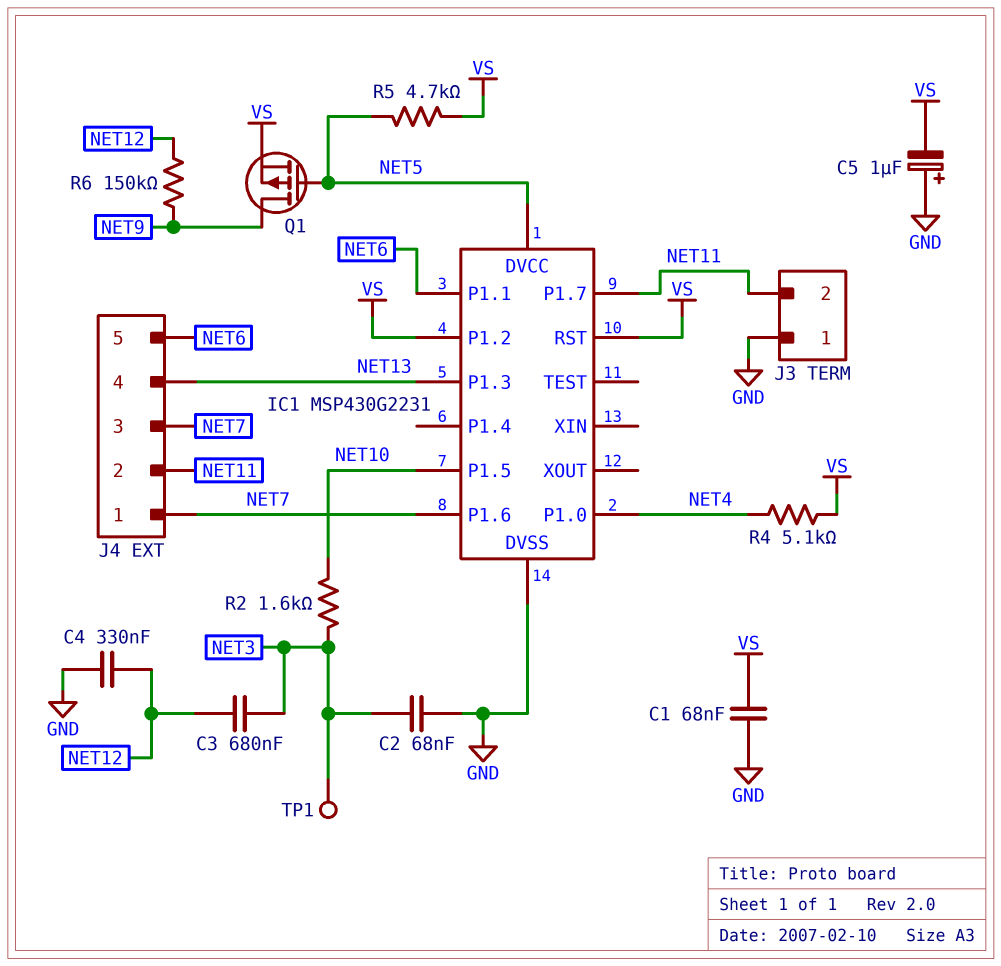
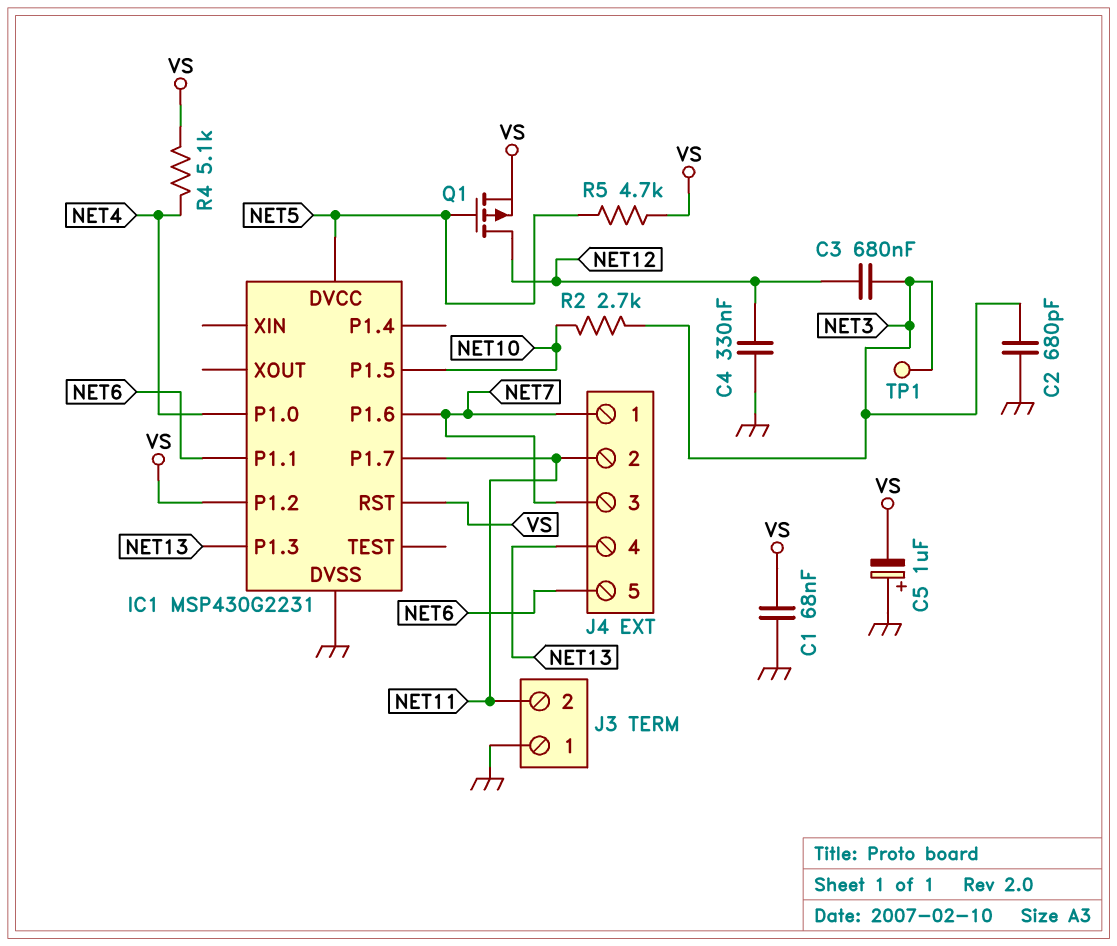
C2: 68nF (GND, NET3) -> 680pF (GND, NET3)
Q1: PMOS (G NET5, D NET9, S VS) -> PMOS (G NET5, D NET12, S VS)
R2: 1.6k (NET3, NET10) -> 2.7k (NET3, NET10)
R6: 150k (NET9, NET12) -> none

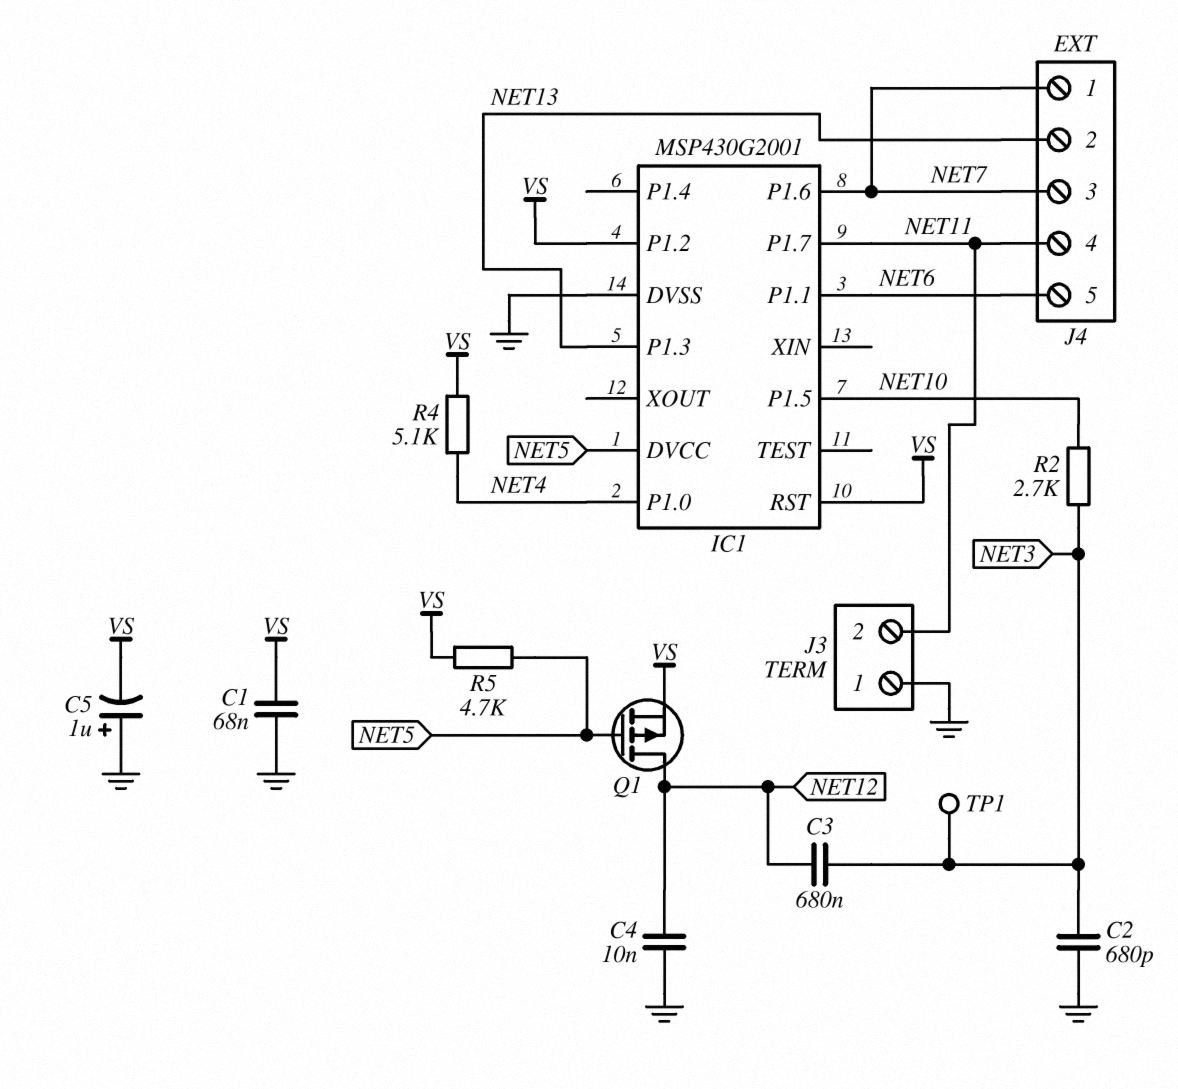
C4: 330nF (GND, NET12) -> 10nF (GND, NET12)
IC1: MSP430G2231 -> MSP430G2001
J4 pin 2: NET11 -> NET13
J4 pin 4: NET13 -> NET11

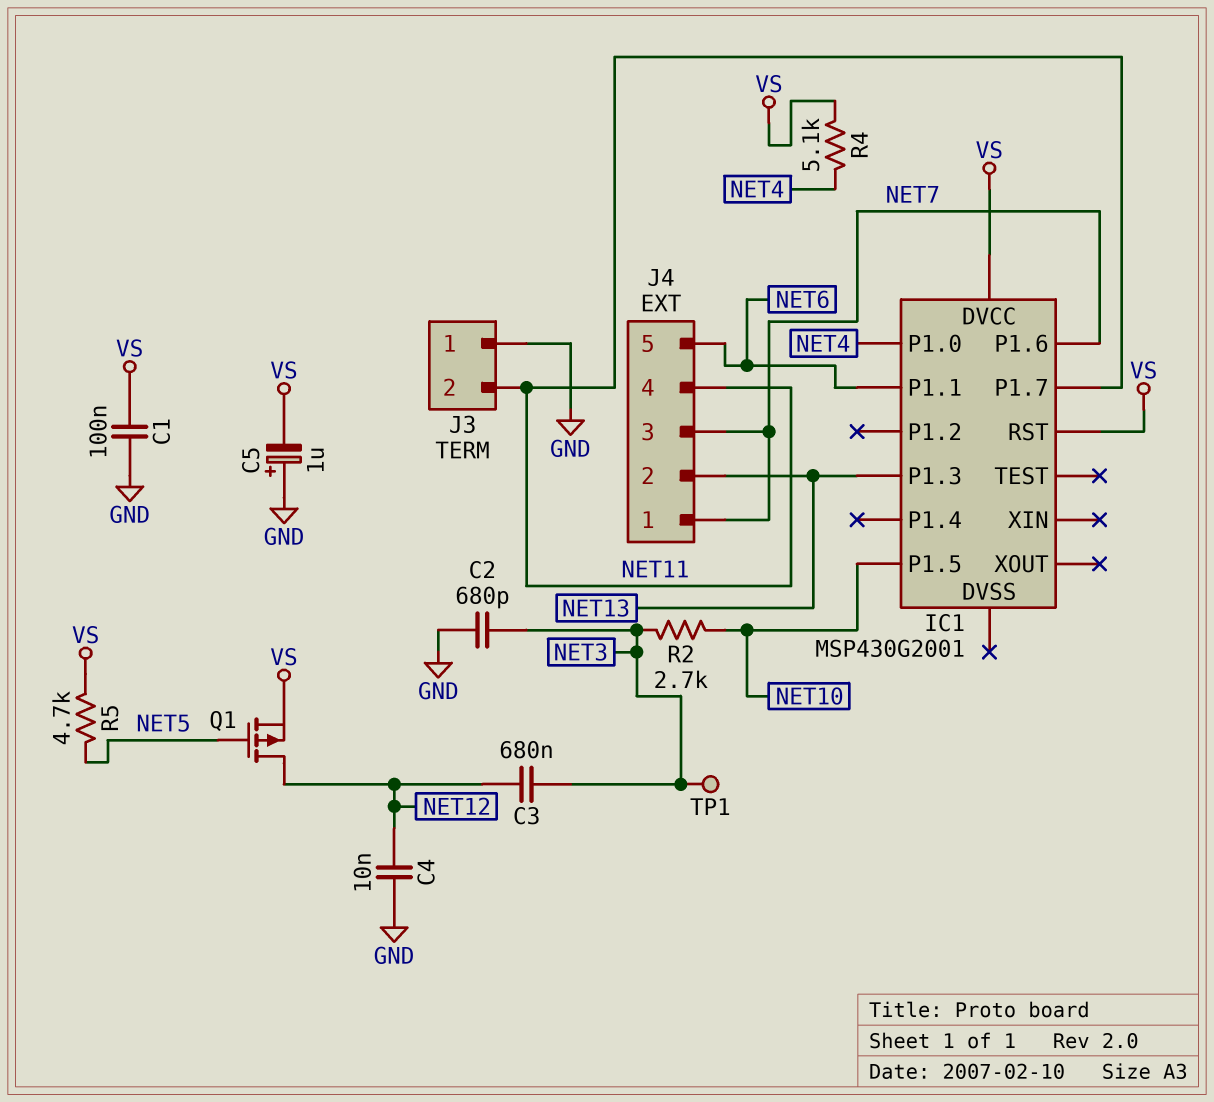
C1: 68nF (GND, VS) -> 100nF (GND, VS)
IC1 pin DVCC: NET5 -> VS
IC1 pin DVSS: GND -> none
IC1 pin P1.2: VS -> none

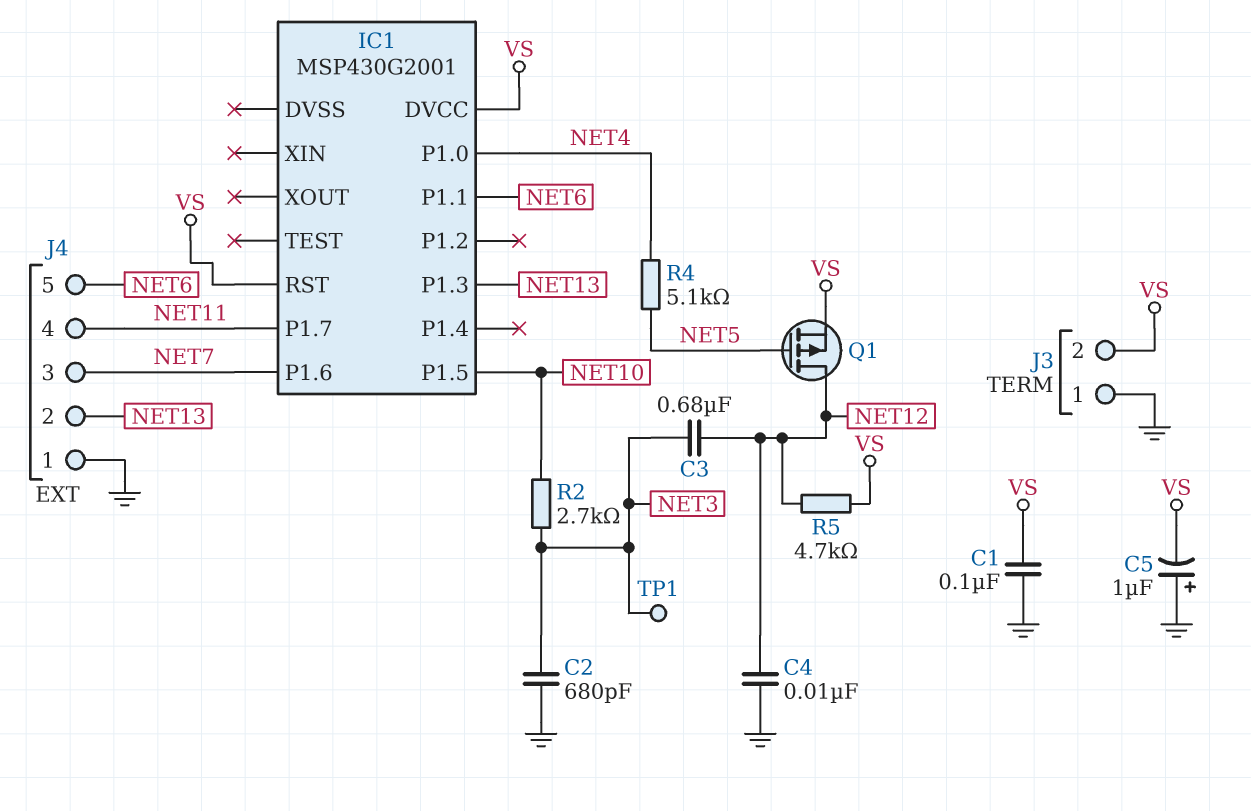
J3 pin 2: NET11 -> VS
J4 pin 1: NET7 -> GND
R4: 5.1k (NET4, VS) -> 5.1k (NET4, NET5)
R5: 4.7k (NET5, VS) -> 4.7k (NET12, VS)

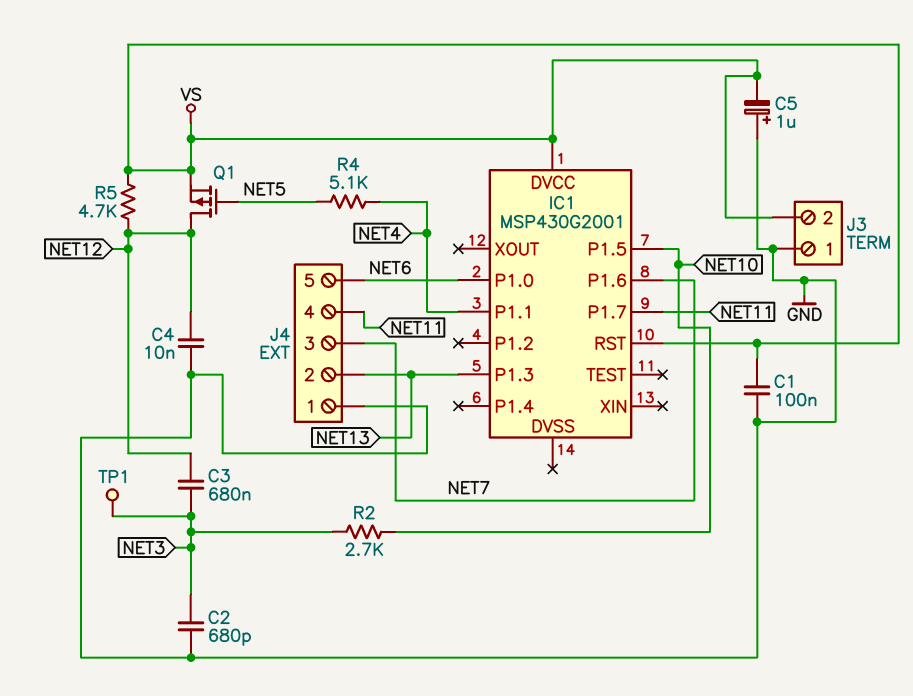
IC1 pin P1.0: NET4 -> NET6
IC1 pin P1.1: NET6 -> NET4

